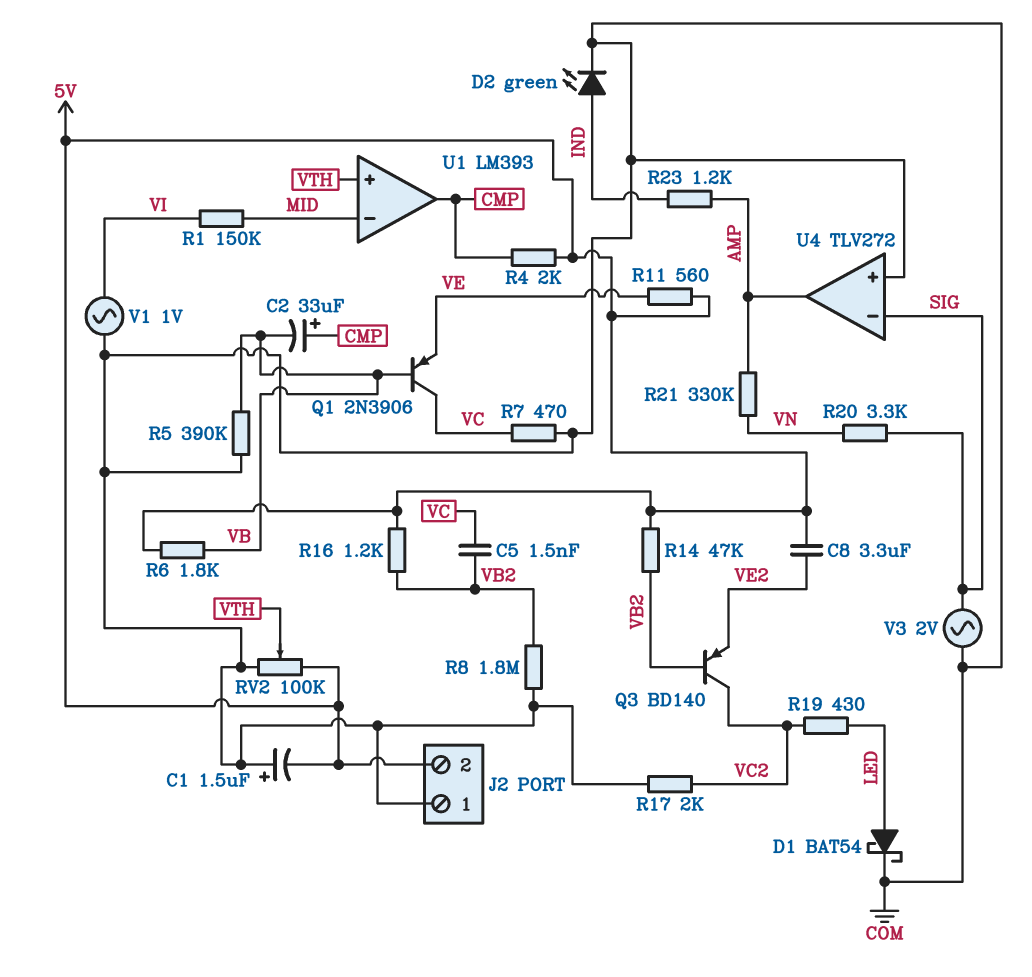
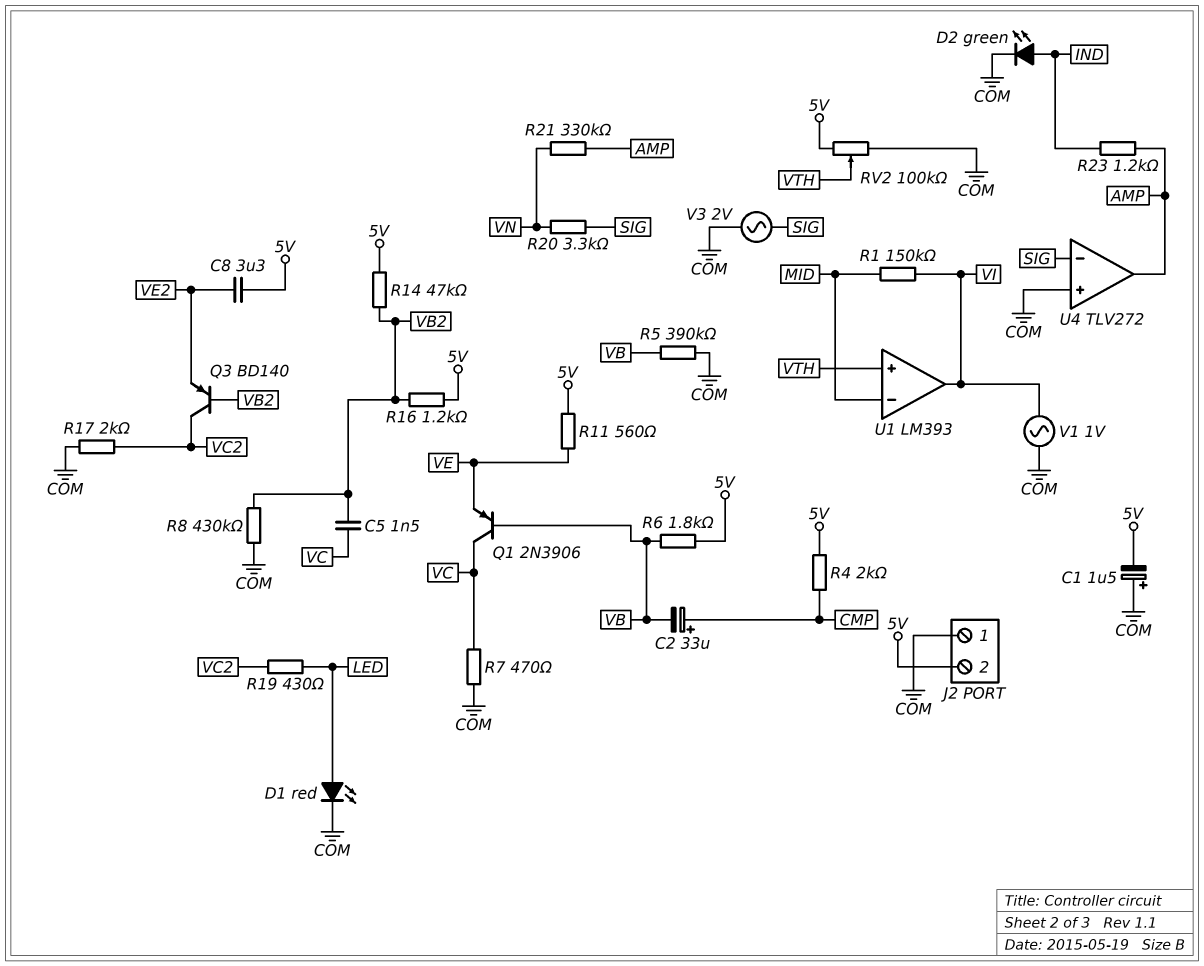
D1: schottky BAT54 (A LED, K COM) -> LED red (A LED, K COM)
R8: 1.8M (COM, VB2) -> 430k (COM, VB2)
U1 pin out: CMP -> VI

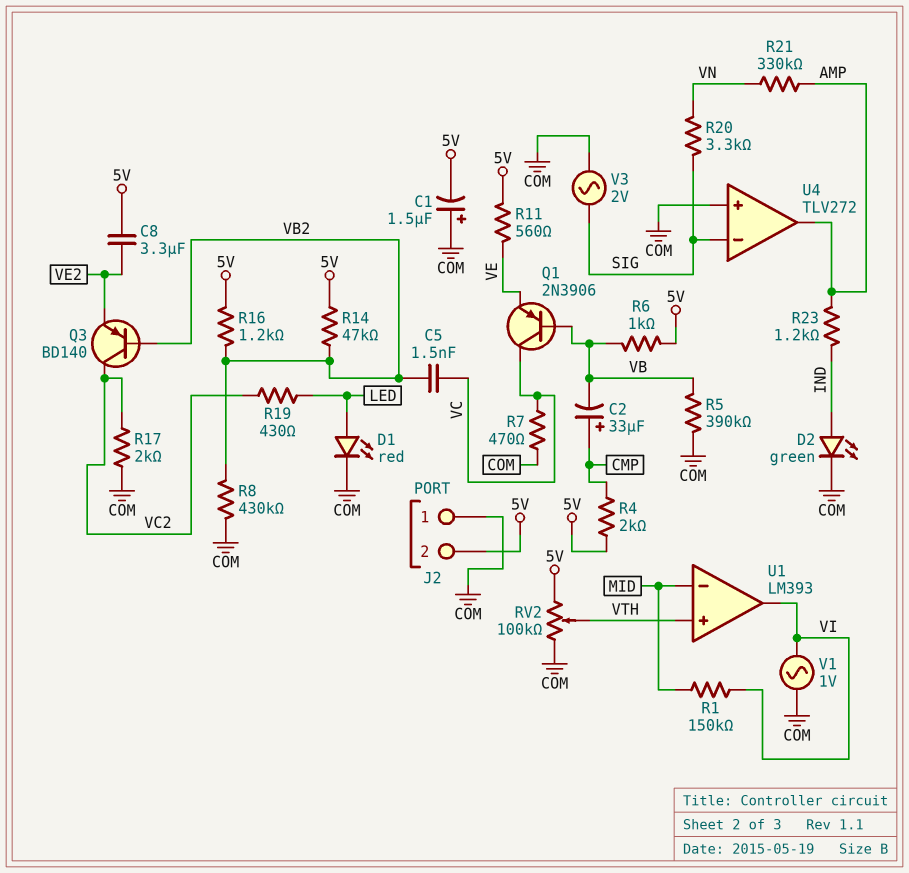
R6: 1.8k (5V, VB) -> 1k (5V, VB)

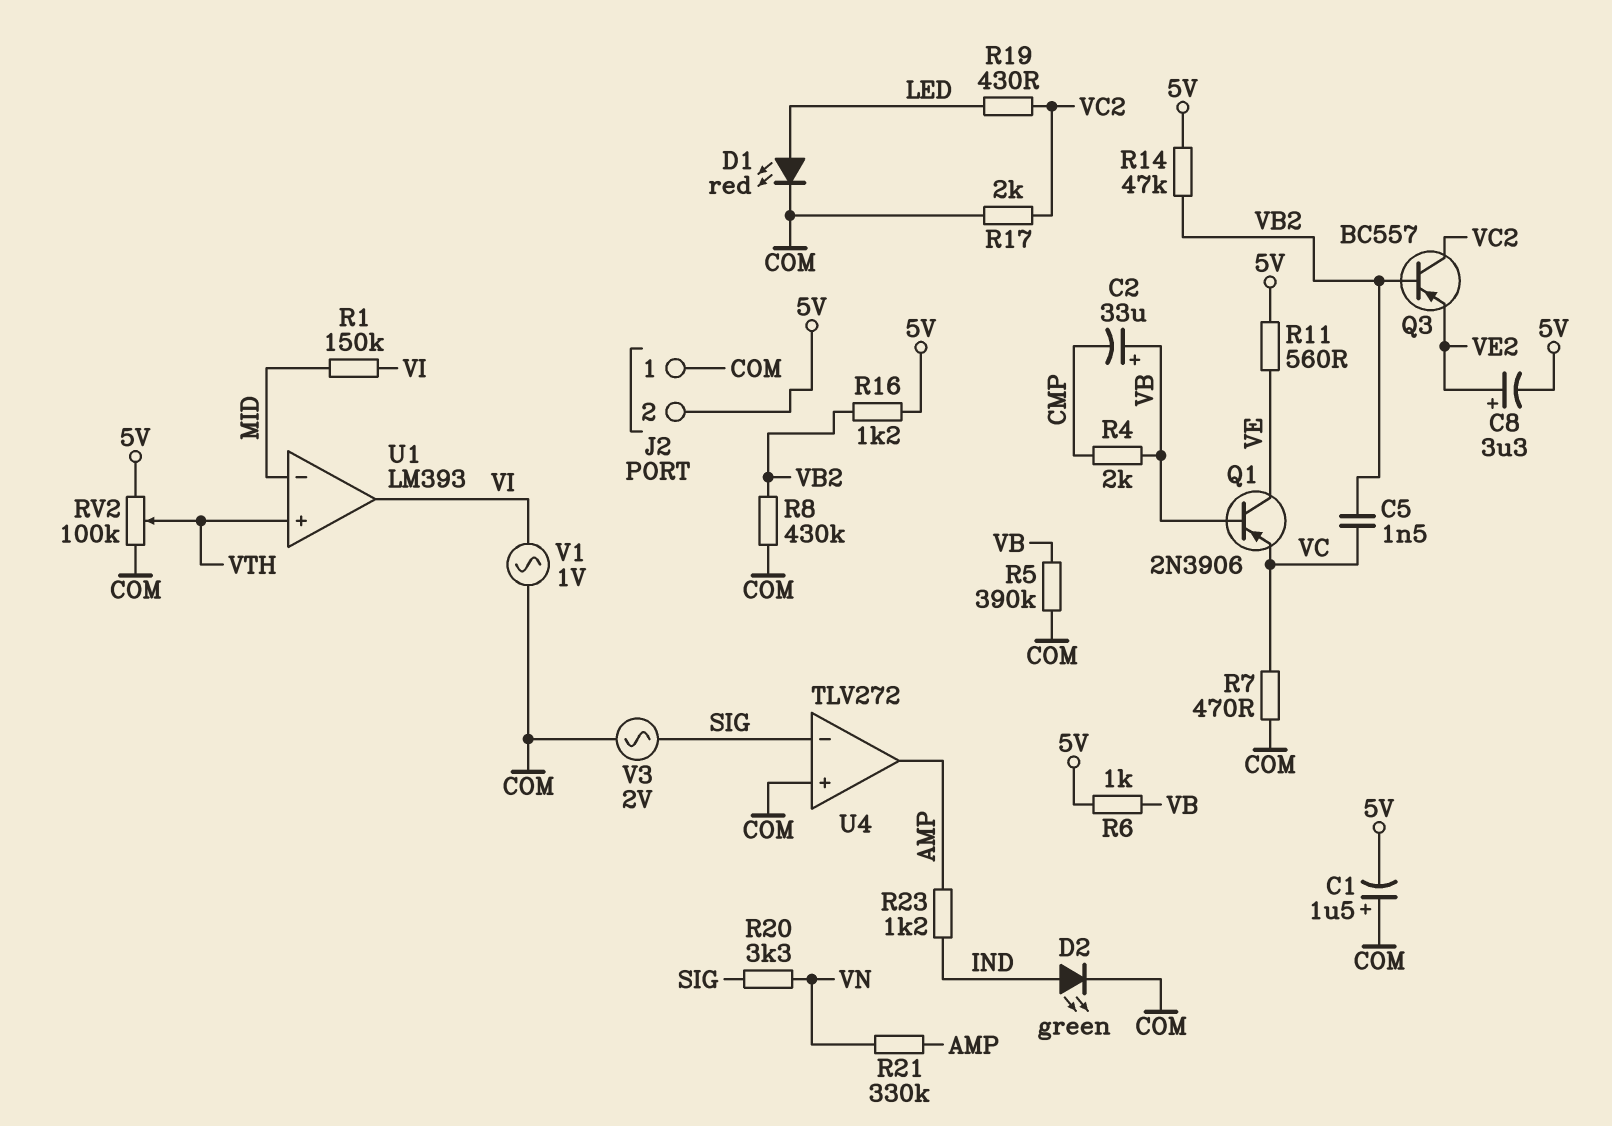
C2: 33uF (plus CMP, minus VB) -> 33uF (plus VB, minus CMP)
C8: 3.3uF (5V, VE2) -> 3.3uF (plus VE2, minus 5V)
Q1: PNP 2N3906 (B VB, C VC, E VE) -> PNP 2N3906 (B VB, C VE, E VC)
Q3: PNP BD140 (B VB2, C VC2, E VE2) -> PNP BC557 (B VB2, C VC2, E VE2)
R4: 2k (5V, CMP) -> 2k (CMP, VB)

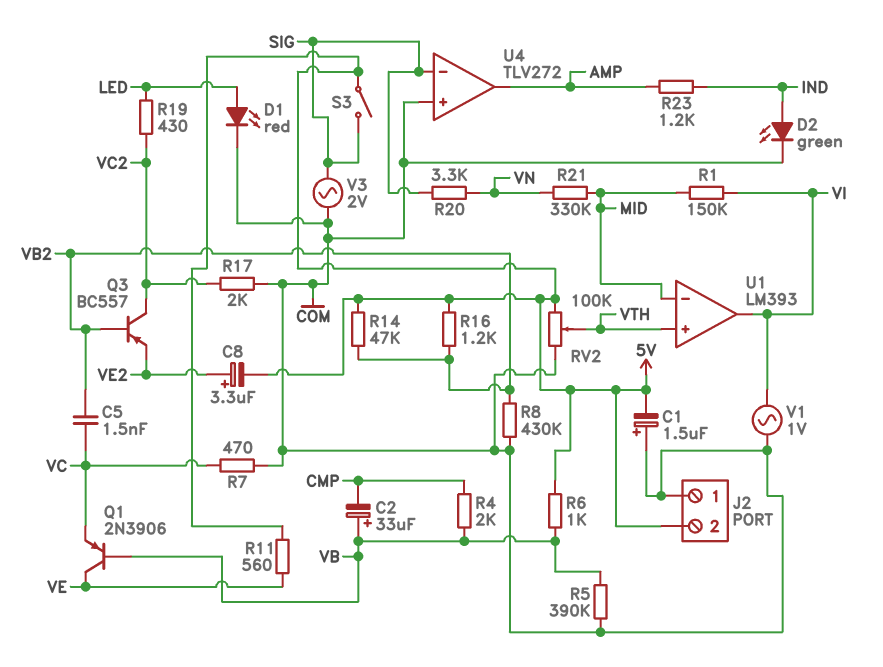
R21: 330k (AMP, VN) -> 330k (MID, VN)
S3: none -> switch (5V, SIG)

